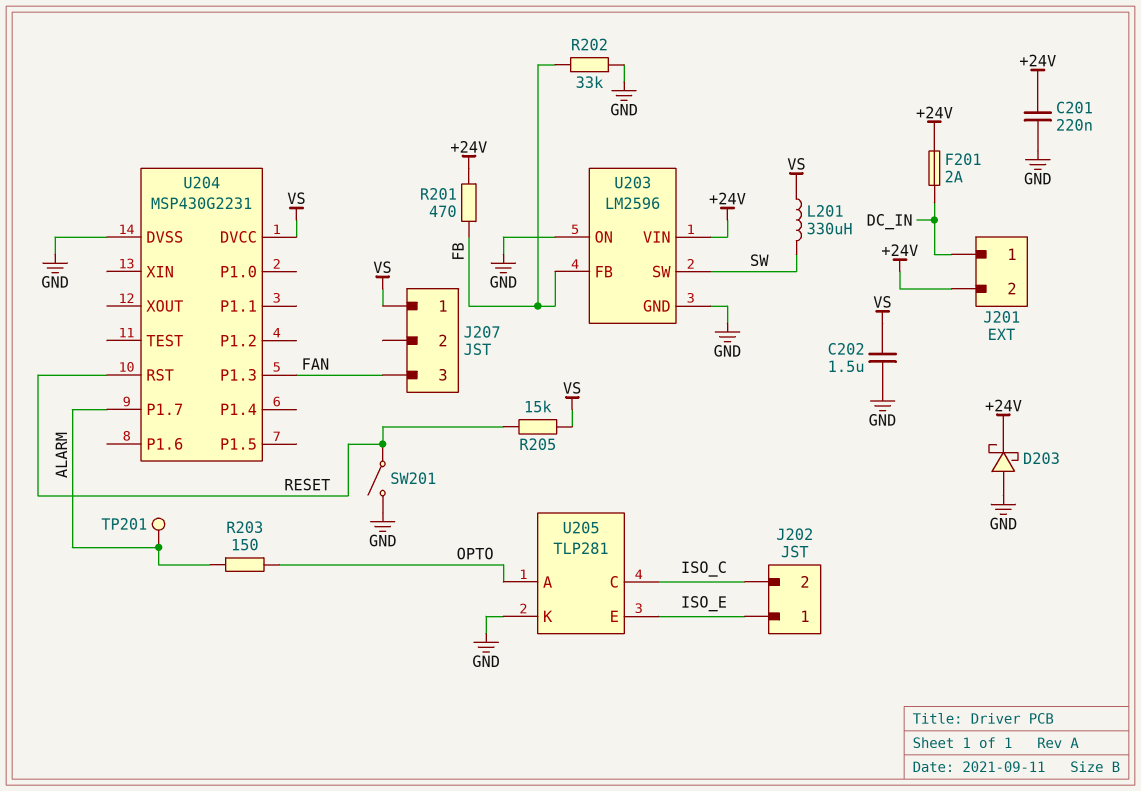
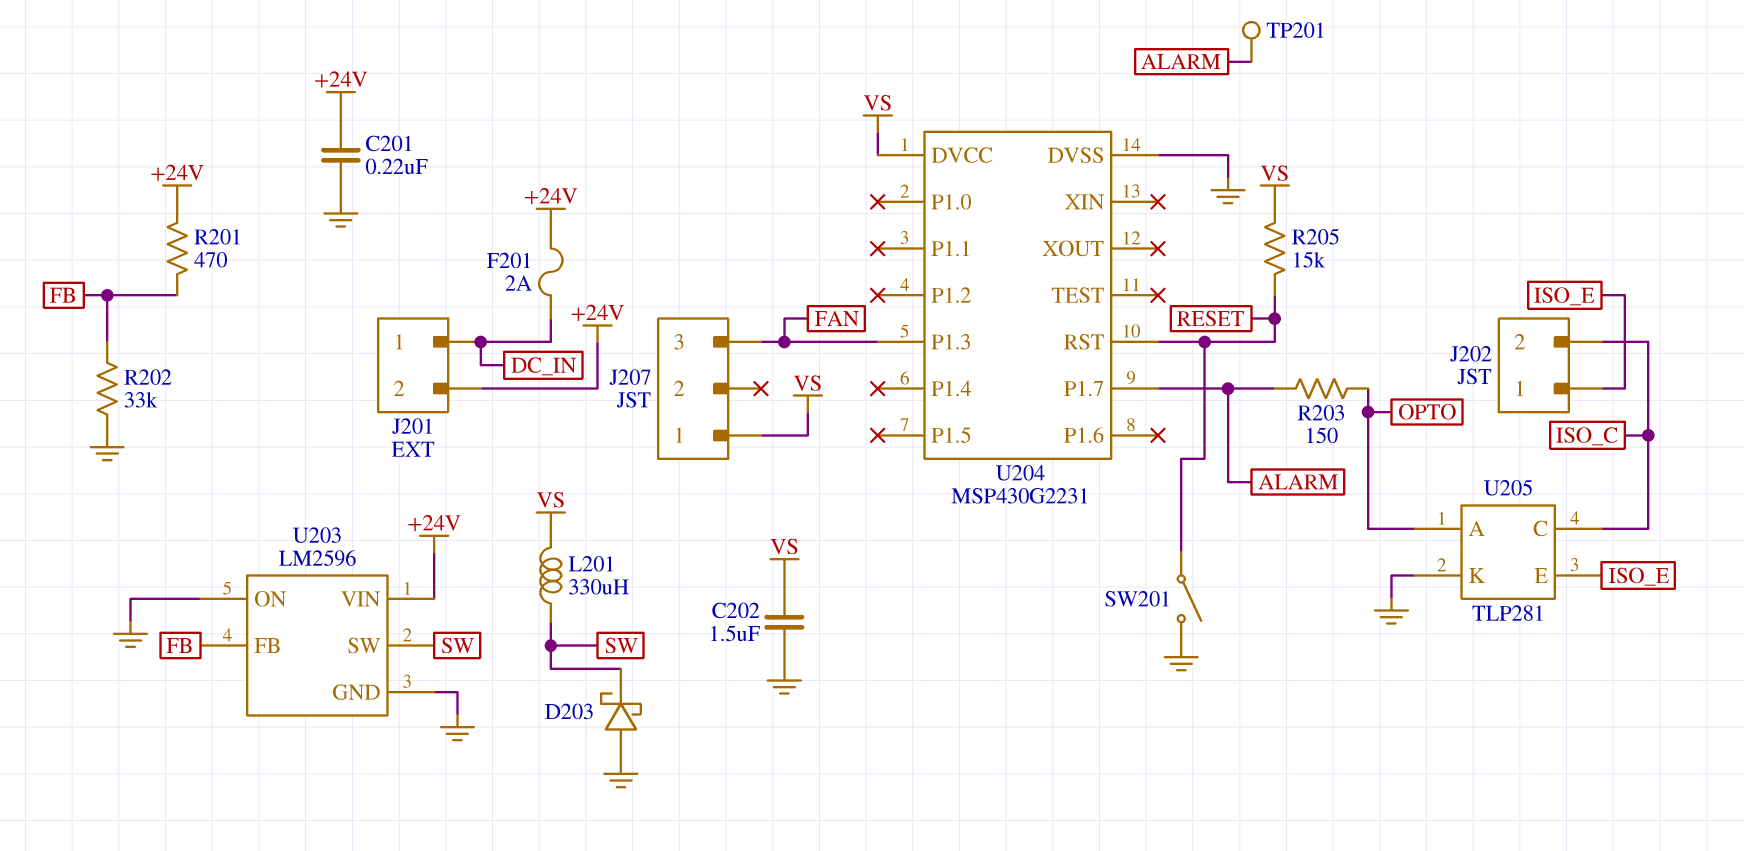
D203: schottky (A GND, K +24V) -> schottky (A GND, K SW)

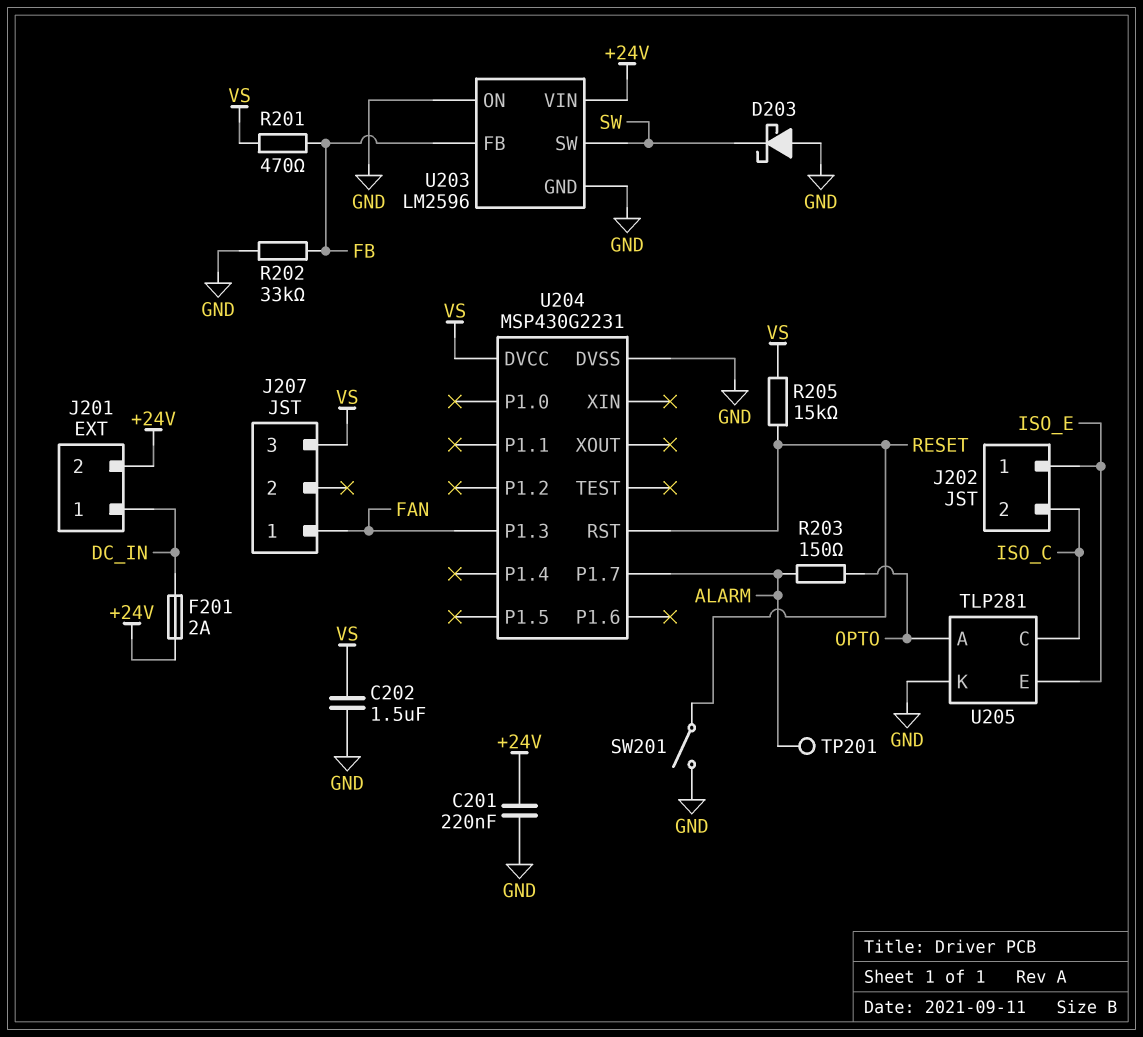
J207 pin 1: VS -> FAN
J207 pin 3: FAN -> VS
L201: 330uH (SW, VS) -> none
R201: 470 (+24V, FB) -> 470 (FB, VS)

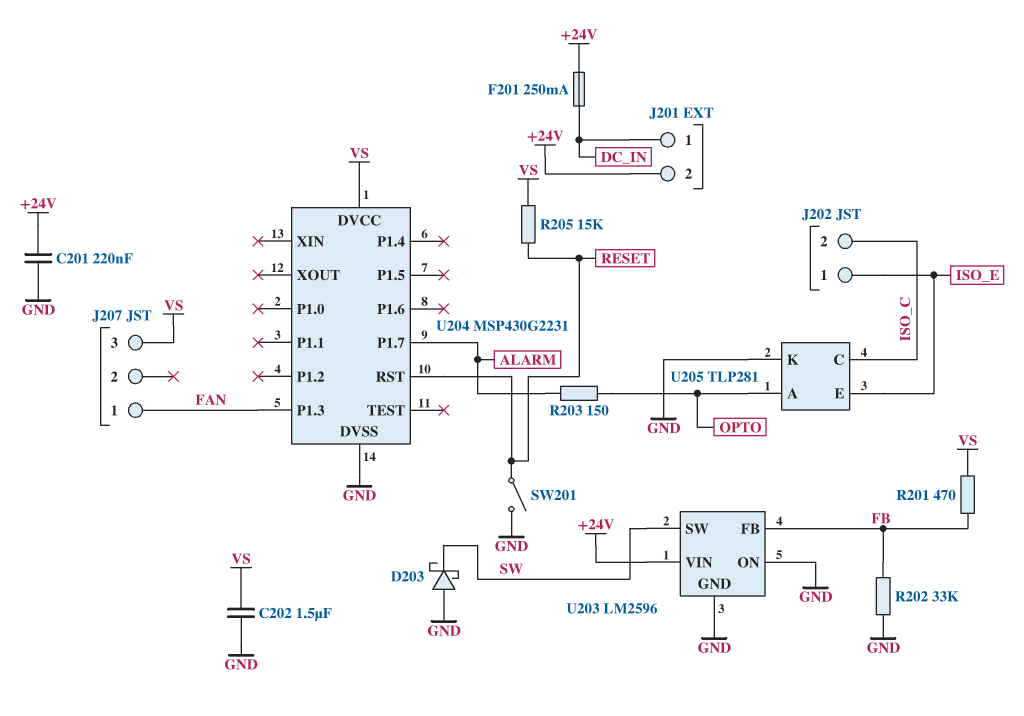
F201: 2A (+24V, DC_IN) -> 250mA (+24V, DC_IN)
TP201: test point (ALARM) -> none

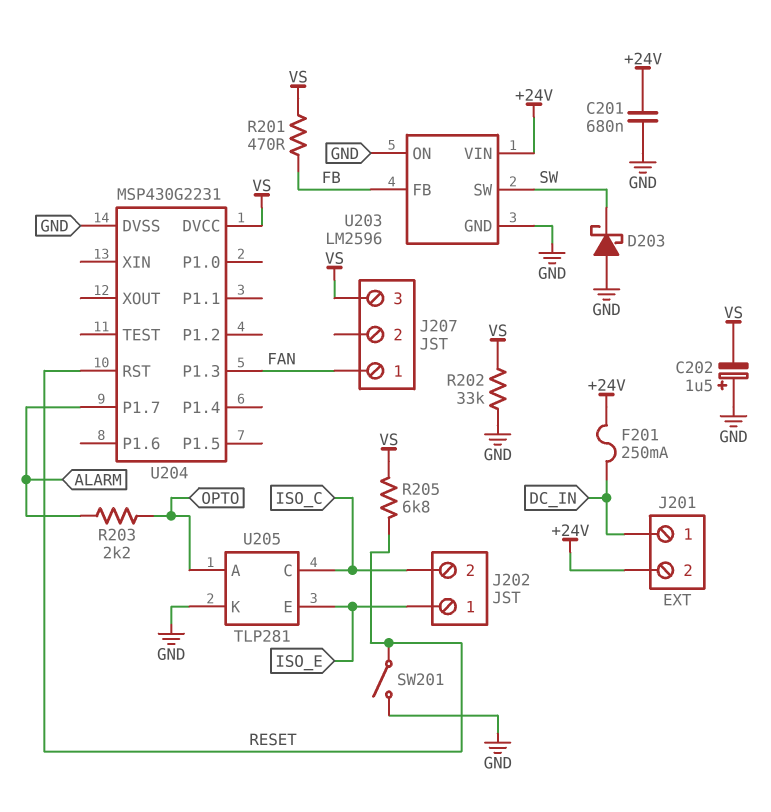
C201: 220nF (+24V, GND) -> 680nF (+24V, GND)
C202: 1.5uF (GND, VS) -> 1.5uF (plus GND, minus VS)
R202: 33k (FB, GND) -> 33k (GND, VS)
R203: 150 (ALARM, OPTO) -> 2.2k (ALARM, OPTO)
R205: 15k (RESET, VS) -> 6.8k (RESET, VS)

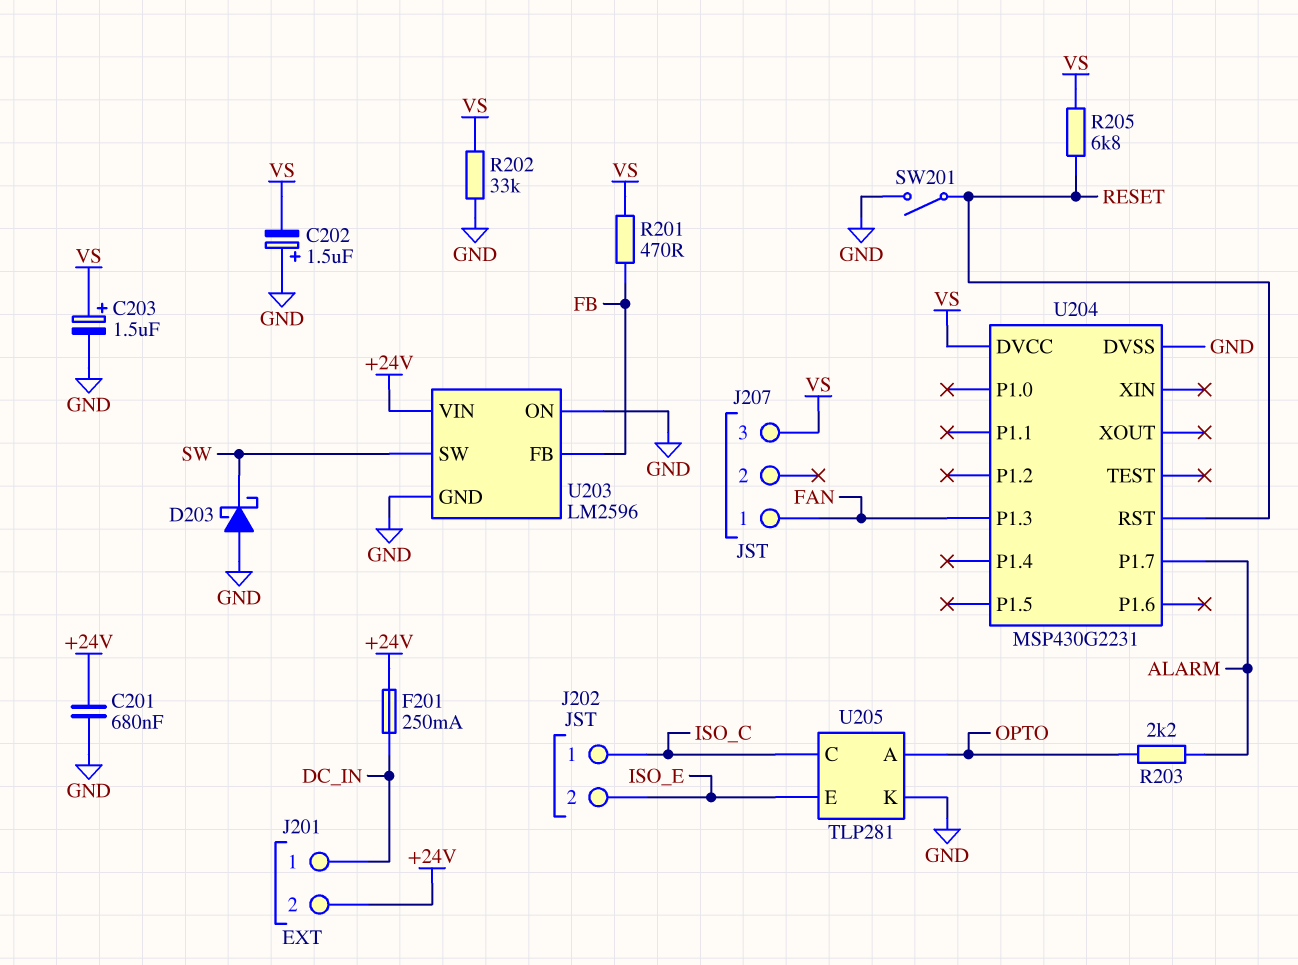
C203: none -> 1.5uF (plus VS, minus GND)
J202 pin 1: ISO_E -> ISO_C
J202 pin 2: ISO_C -> ISO_E

